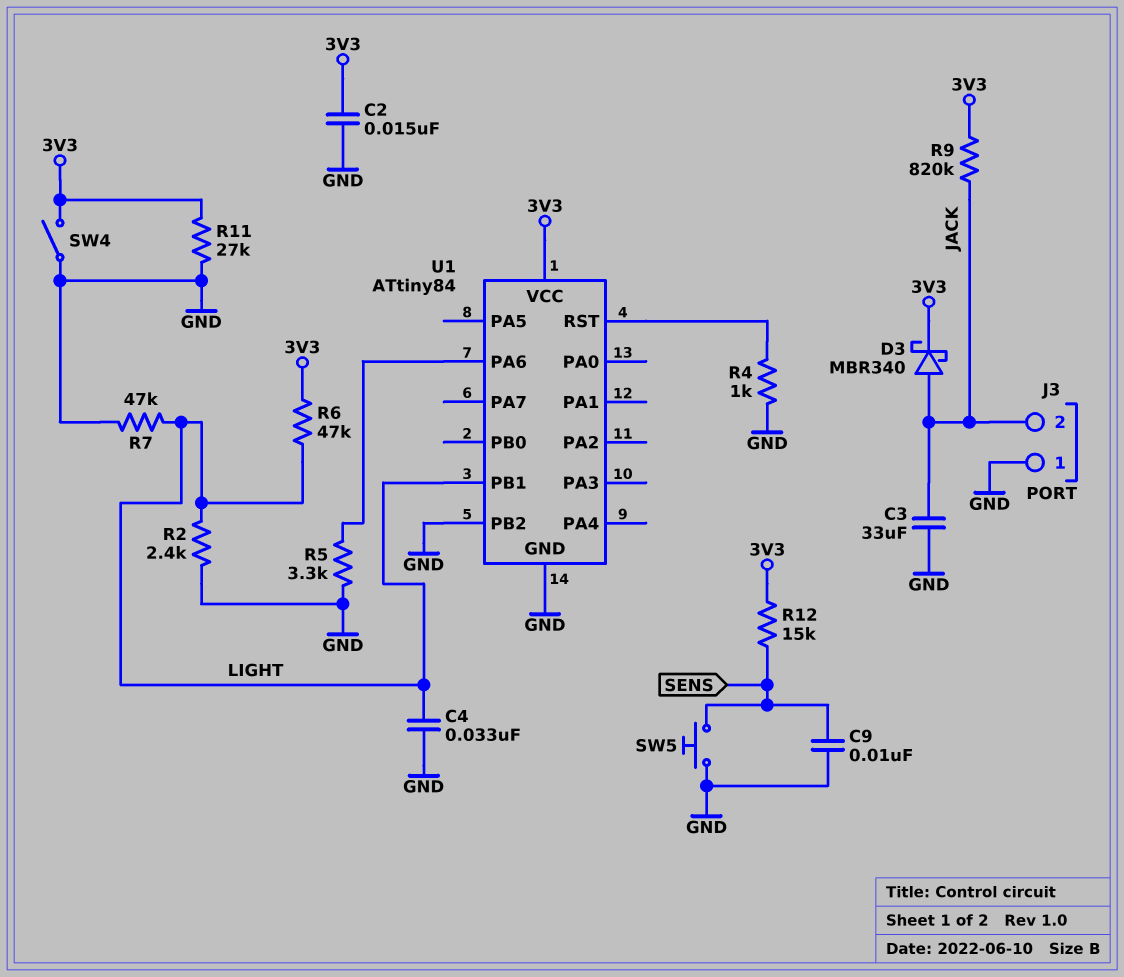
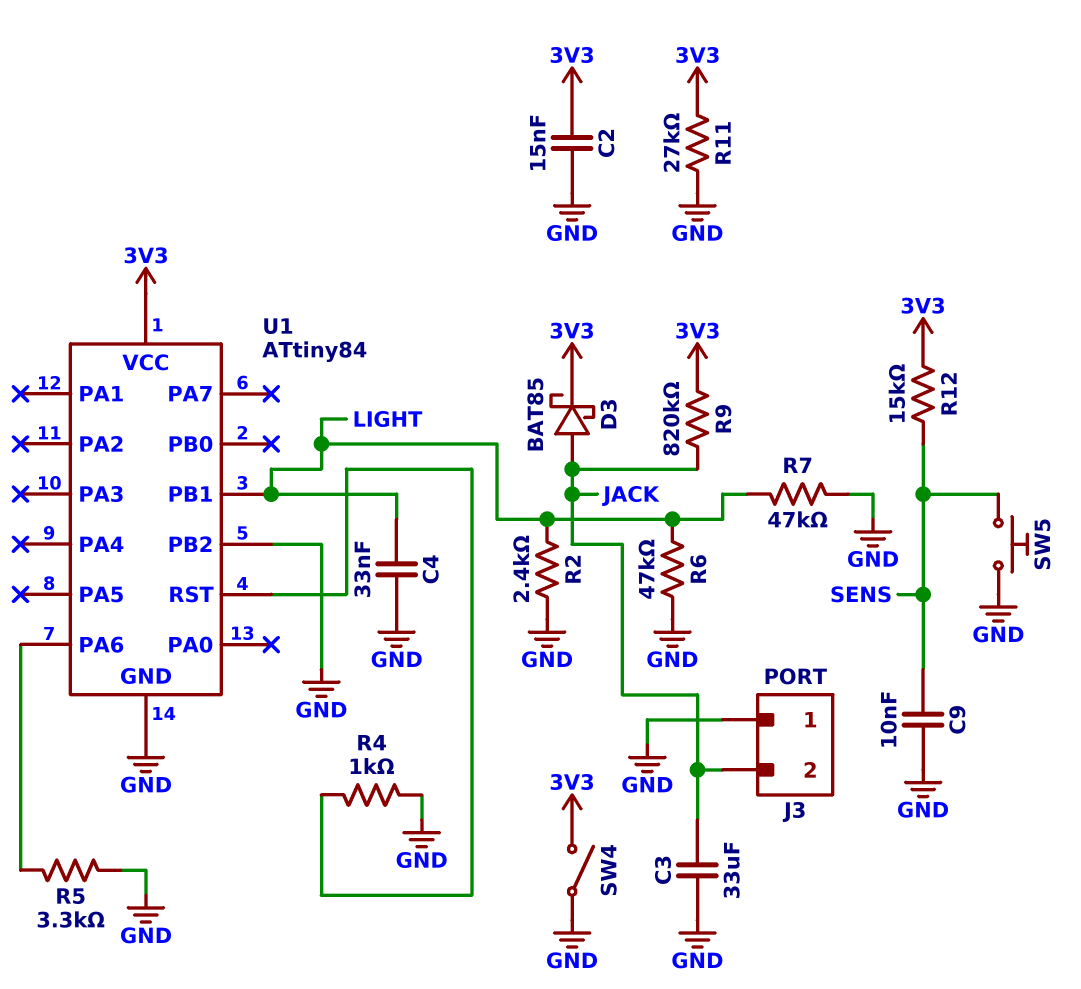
D3: schottky MBR340 (A JACK, K 3V3) -> schottky BAT85 (A JACK, K 3V3)
R6: 47k (3V3, LIGHT) -> 47k (GND, LIGHT)

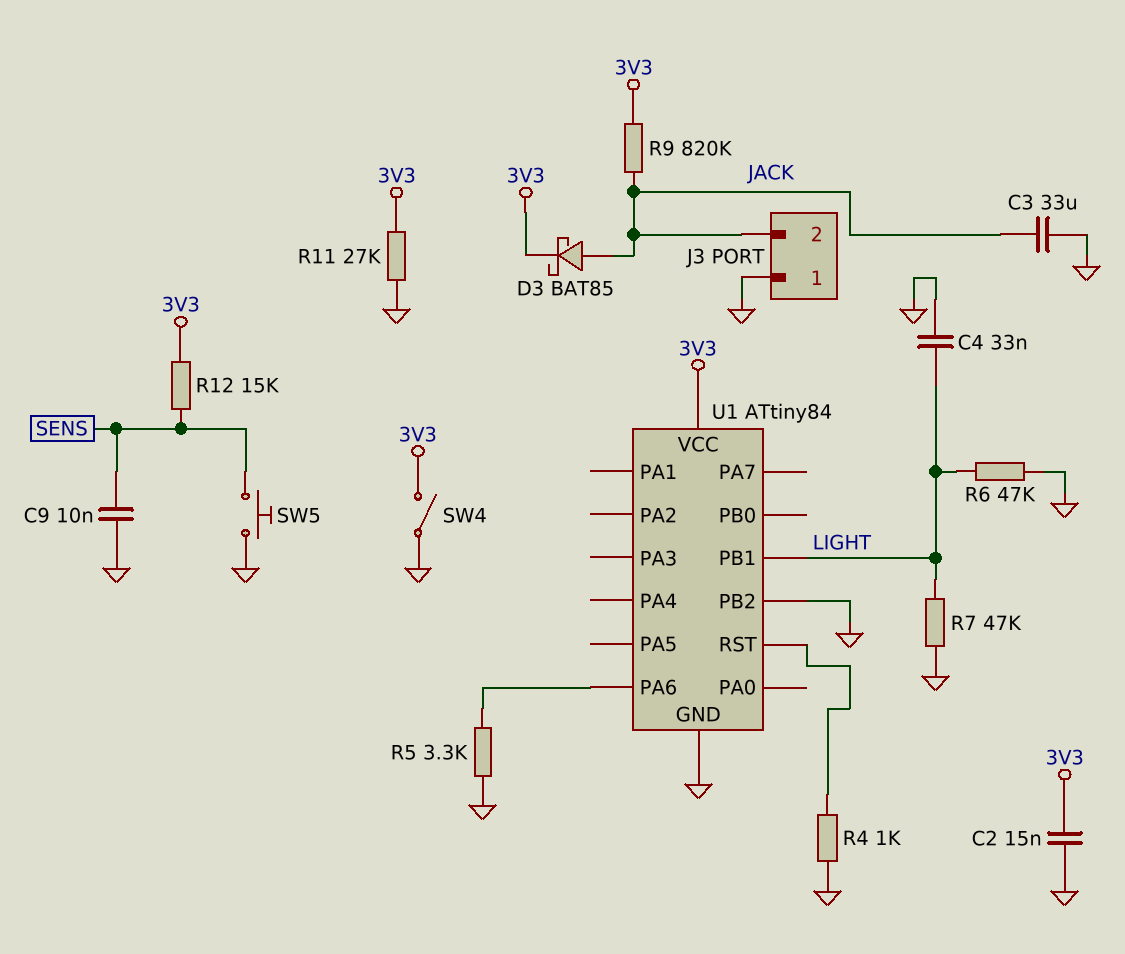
R2: 2.4k (GND, LIGHT) -> none

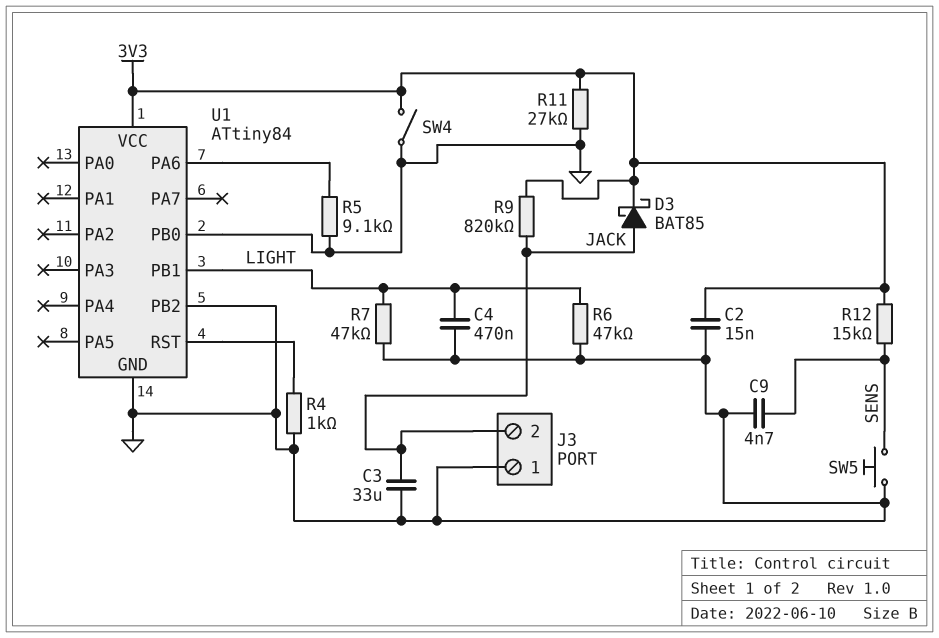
C4: 33nF (GND, LIGHT) -> 470nF (GND, LIGHT)
C9: 10nF (GND, SENS) -> 4.7nF (GND, SENS)
R5: 3.3k (GND, U1/PA6) -> 9.1k (GND, U1/PA6)
U1 pin PB0: none -> GND

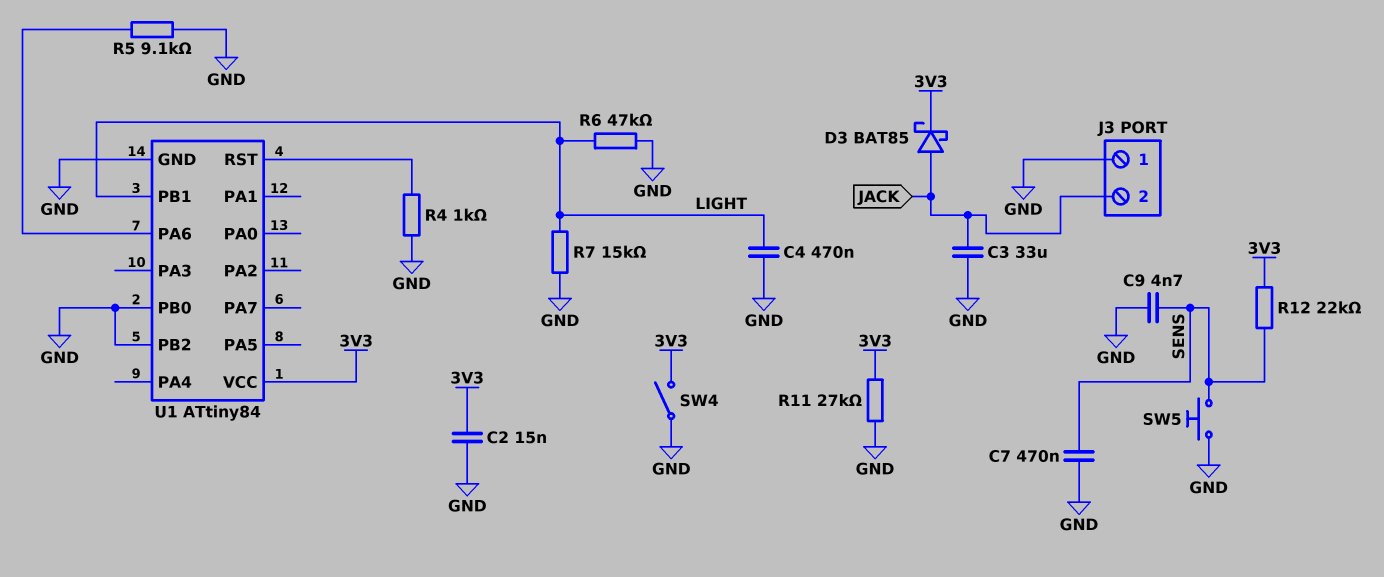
C7: none -> 470nF (GND, SENS)
R7: 47k (GND, LIGHT) -> 15k (GND, LIGHT)
R9: 820k (3V3, JACK) -> none
R12: 15k (3V3, SENS) -> 22k (3V3, SENS)

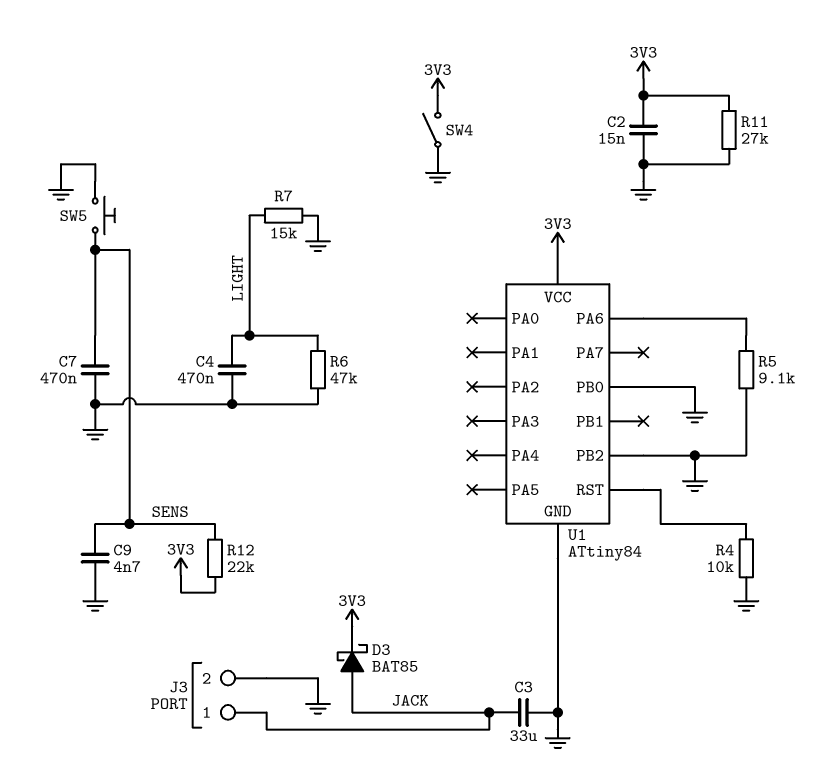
J3 pin 1: GND -> JACK
J3 pin 2: JACK -> GND
R4: 1k (GND, U1/RST) -> 10k (GND, U1/RST)
U1 pin PB1: LIGHT -> none

